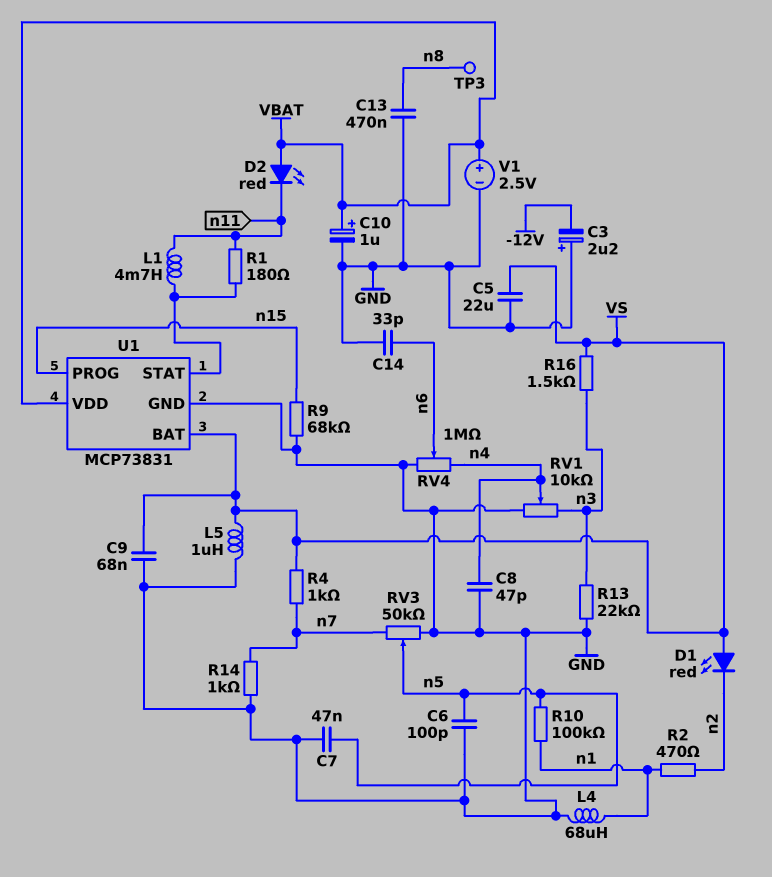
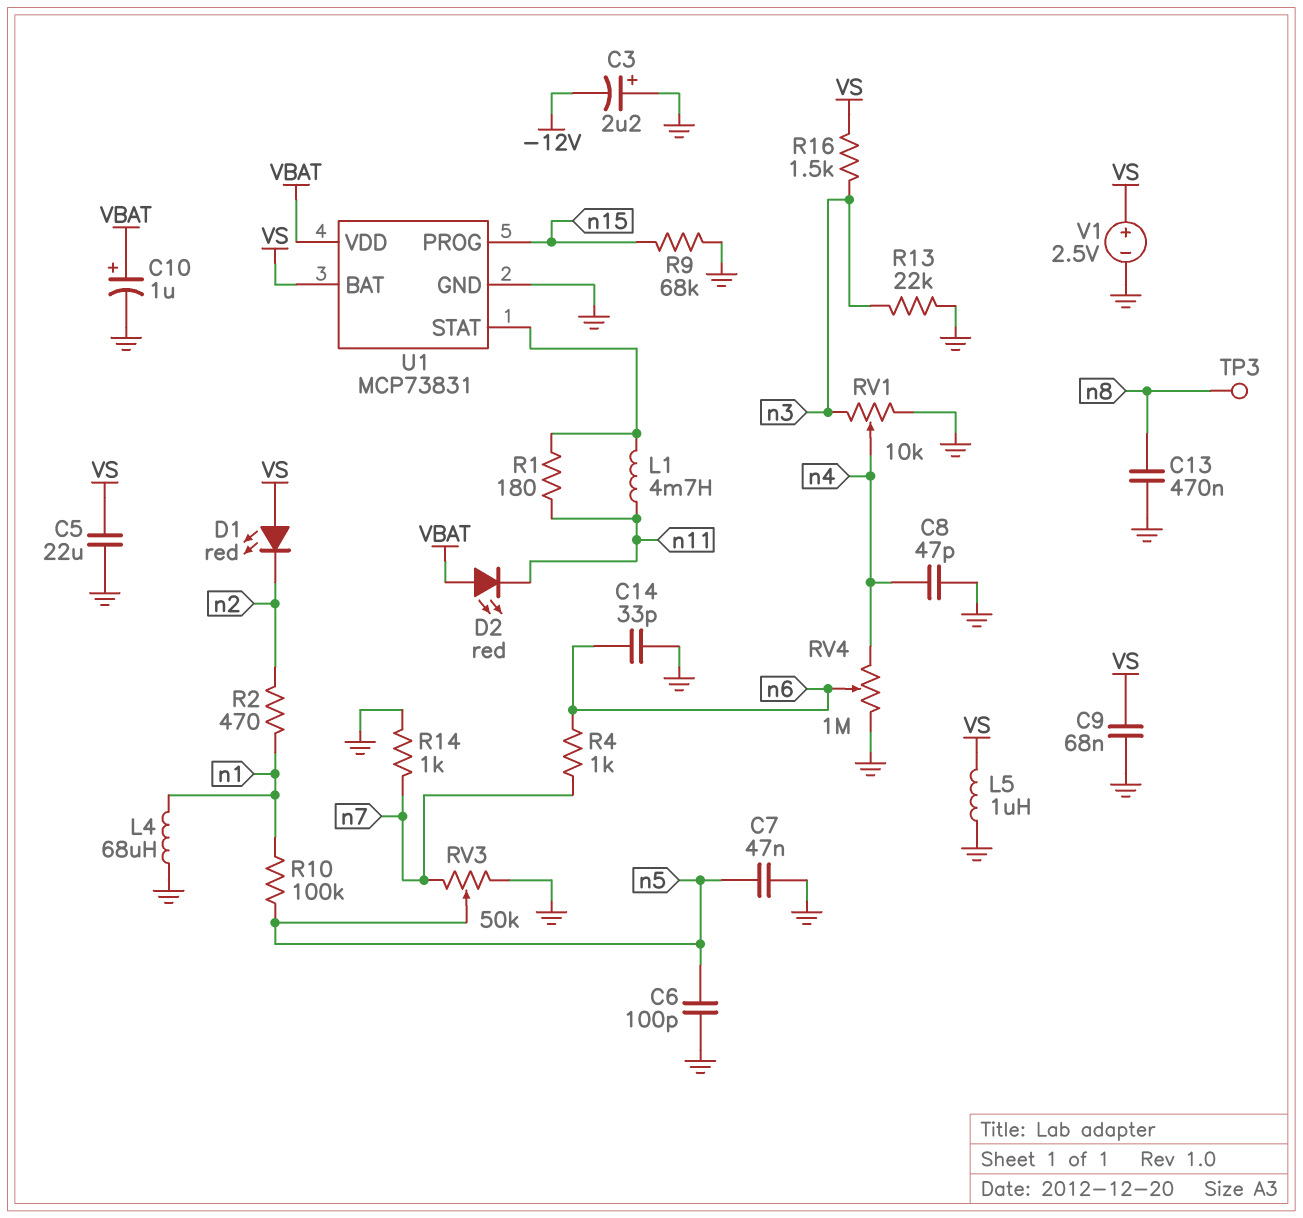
R4: 1k (VS, n7) -> 1k (n6, n7)
V1: 2.5V (plus VBAT, minus GND) -> 2.5V (plus VS, minus GND)

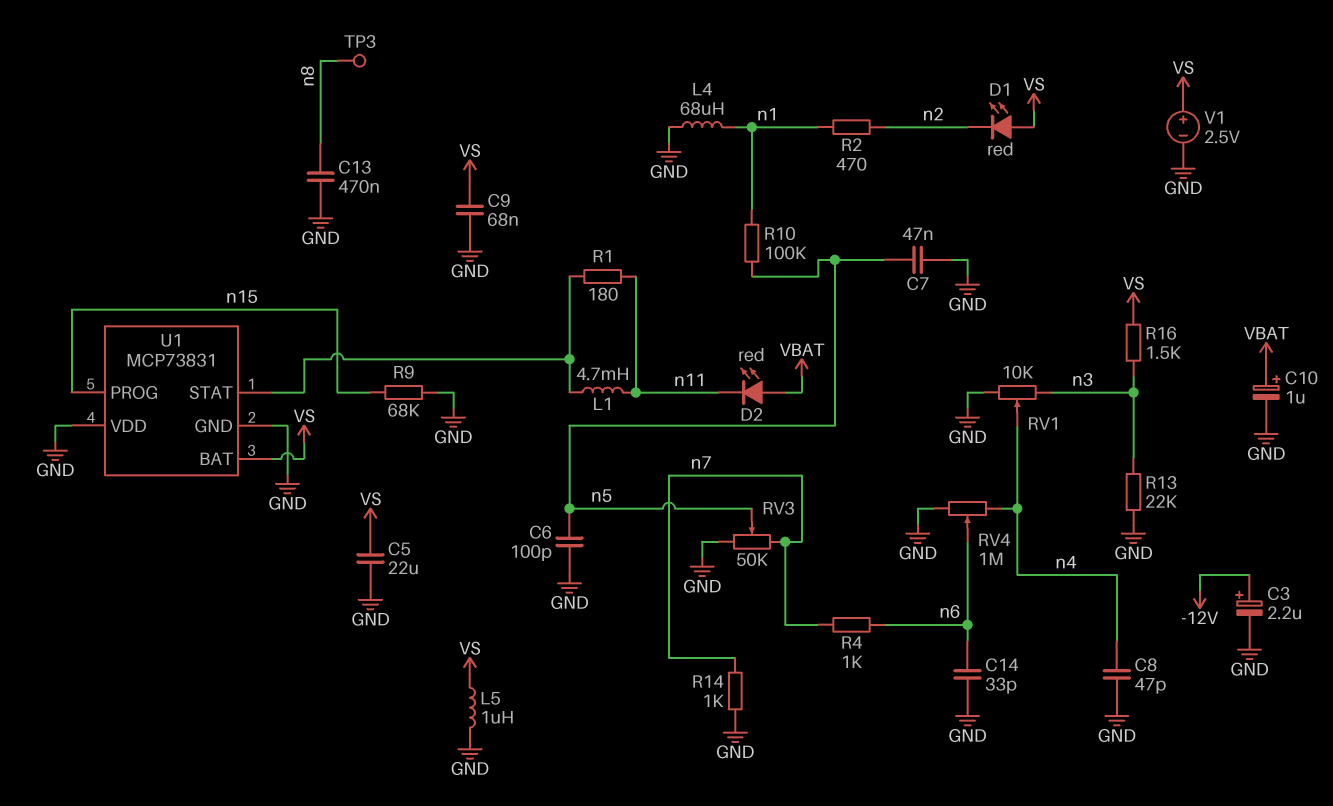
C3: 2.2uF (plus GND, minus -12V) -> 2.2uF (plus -12V, minus GND)
U1 pin VDD: VBAT -> GND

